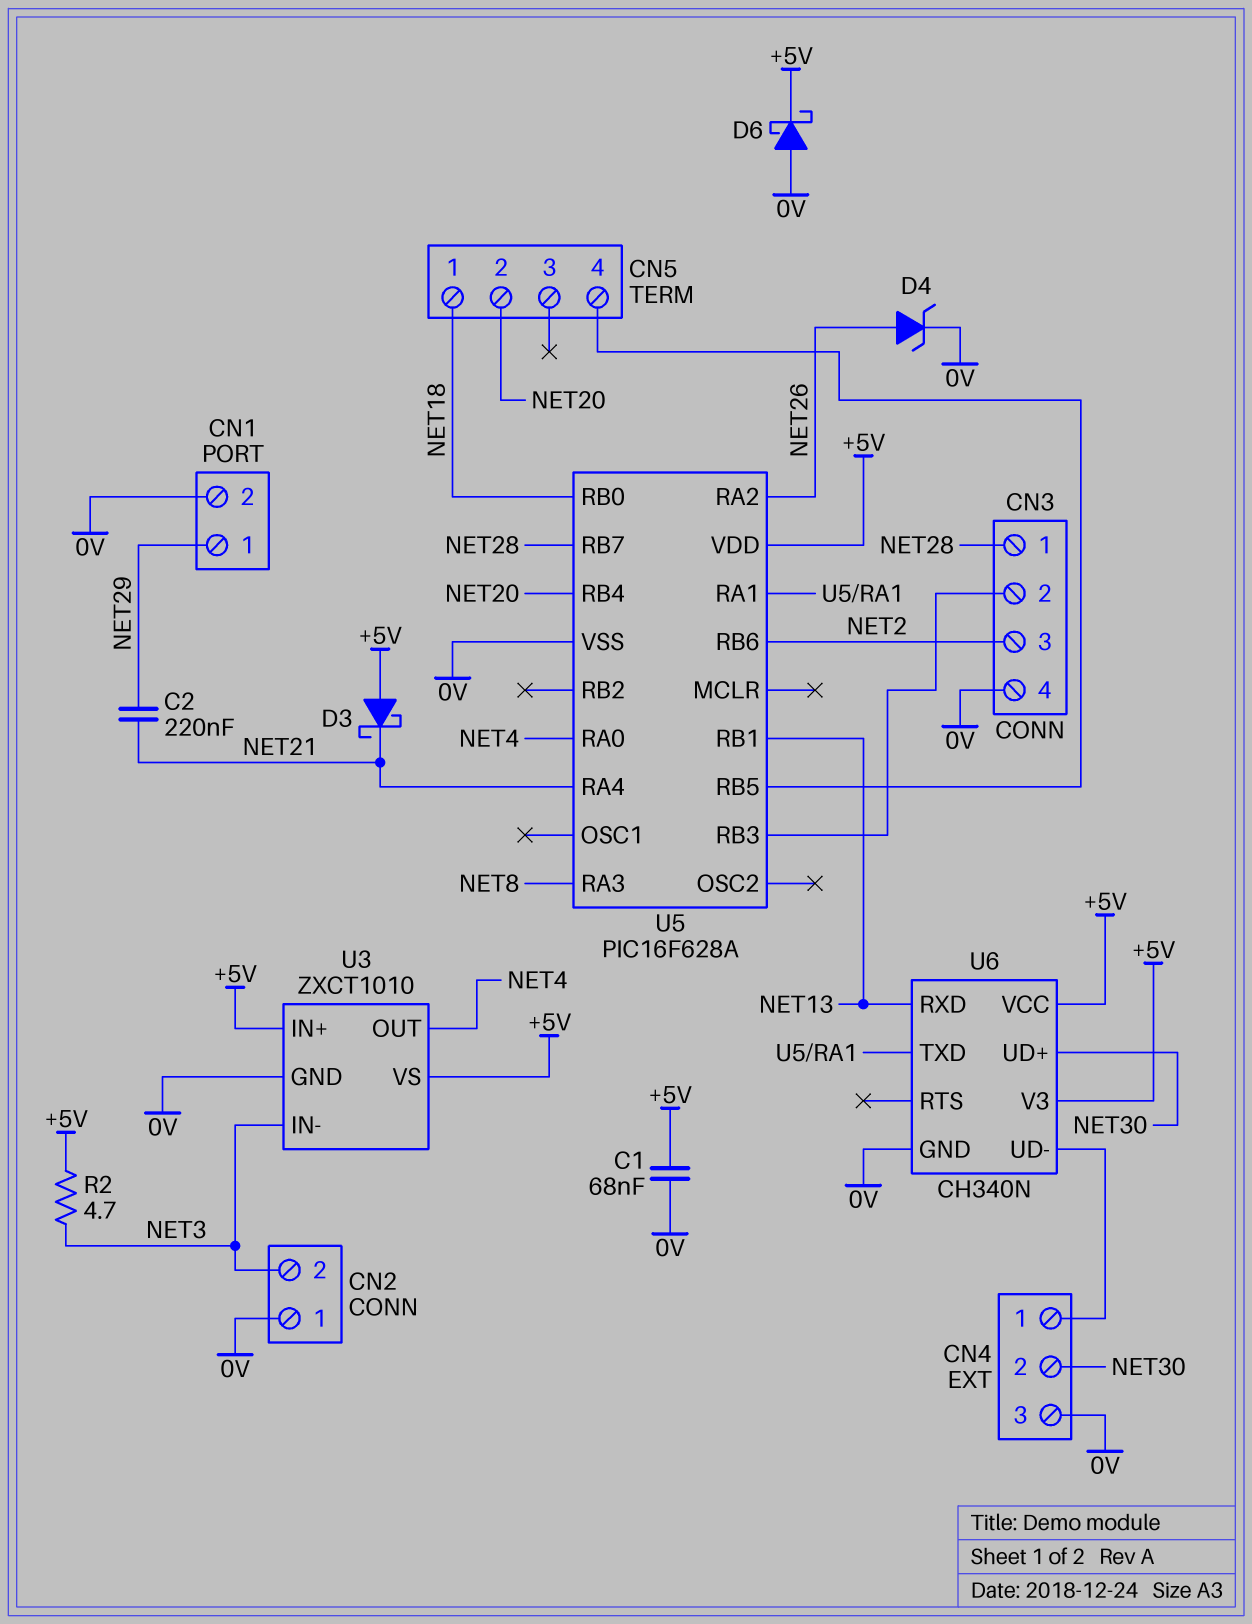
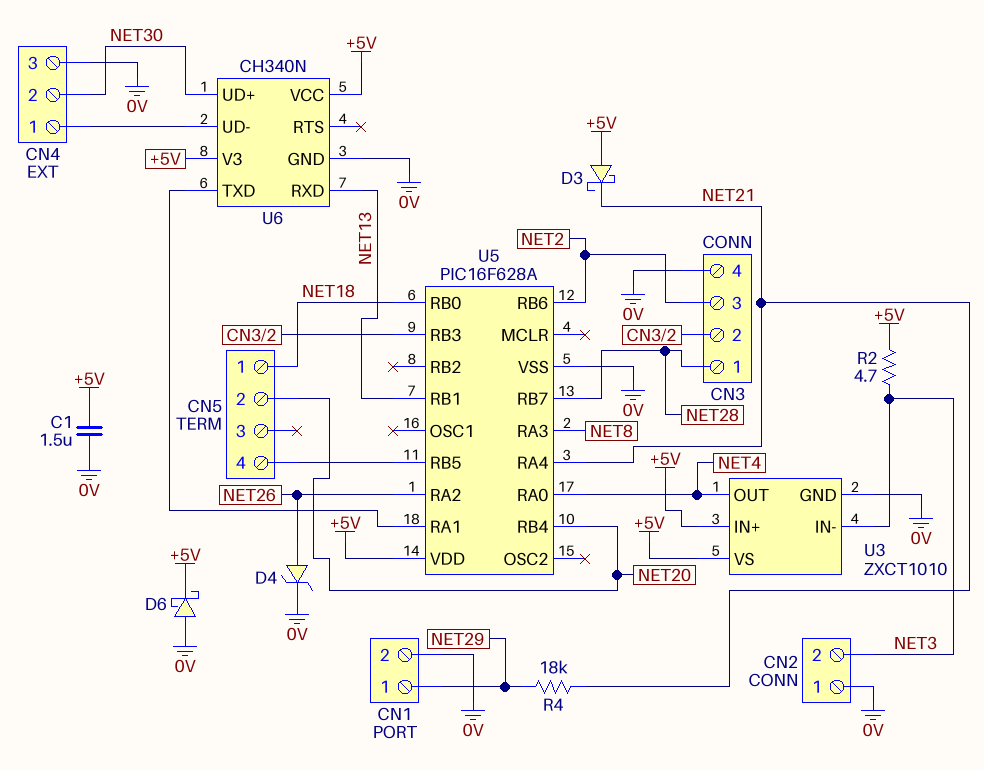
C1: 68nF (+5V, 0V) -> 1.5uF (+5V, 0V)
C2: 220nF (NET21, NET29) -> none
R4: none -> 18k (NET21, NET29)

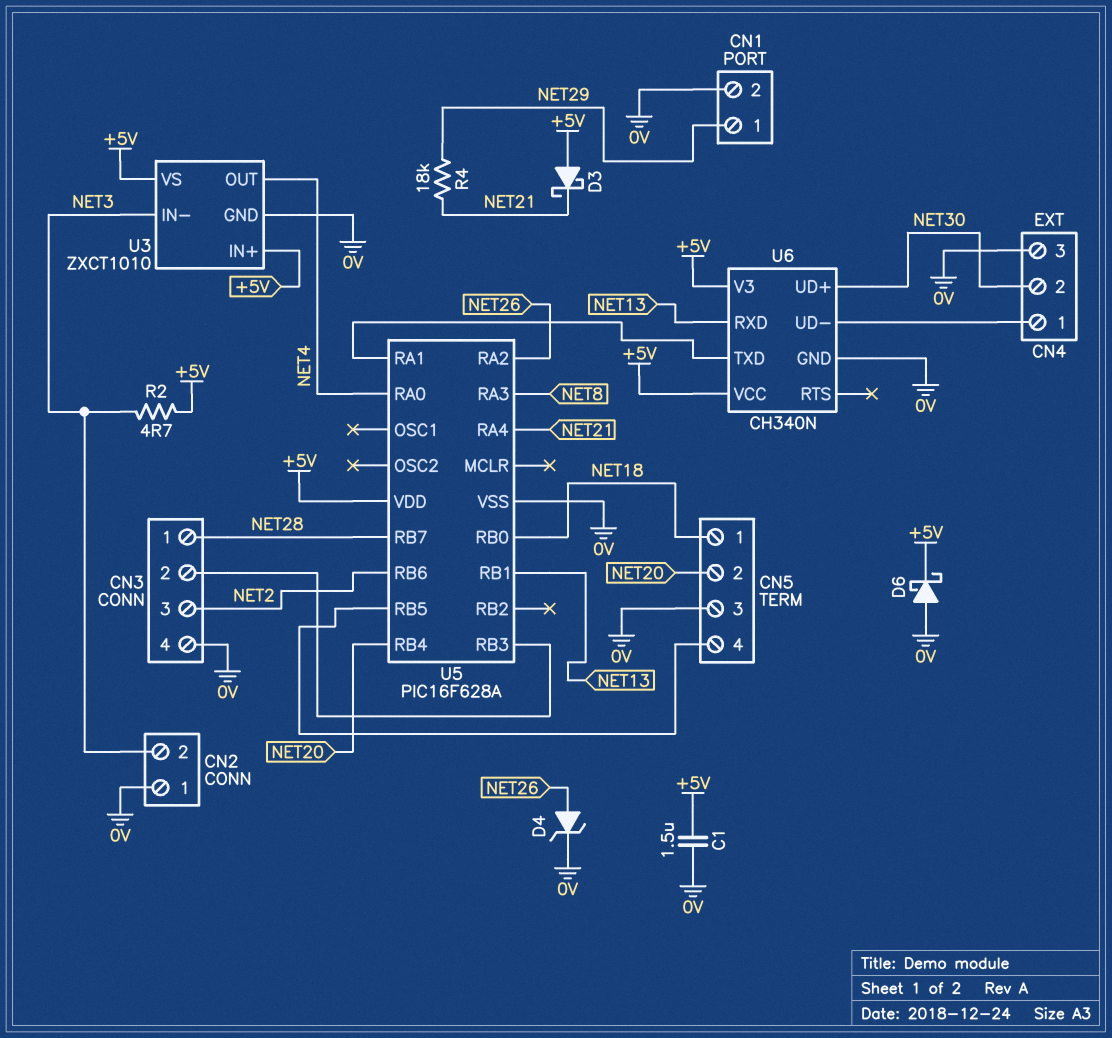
CN5 pin 3: none -> 0V

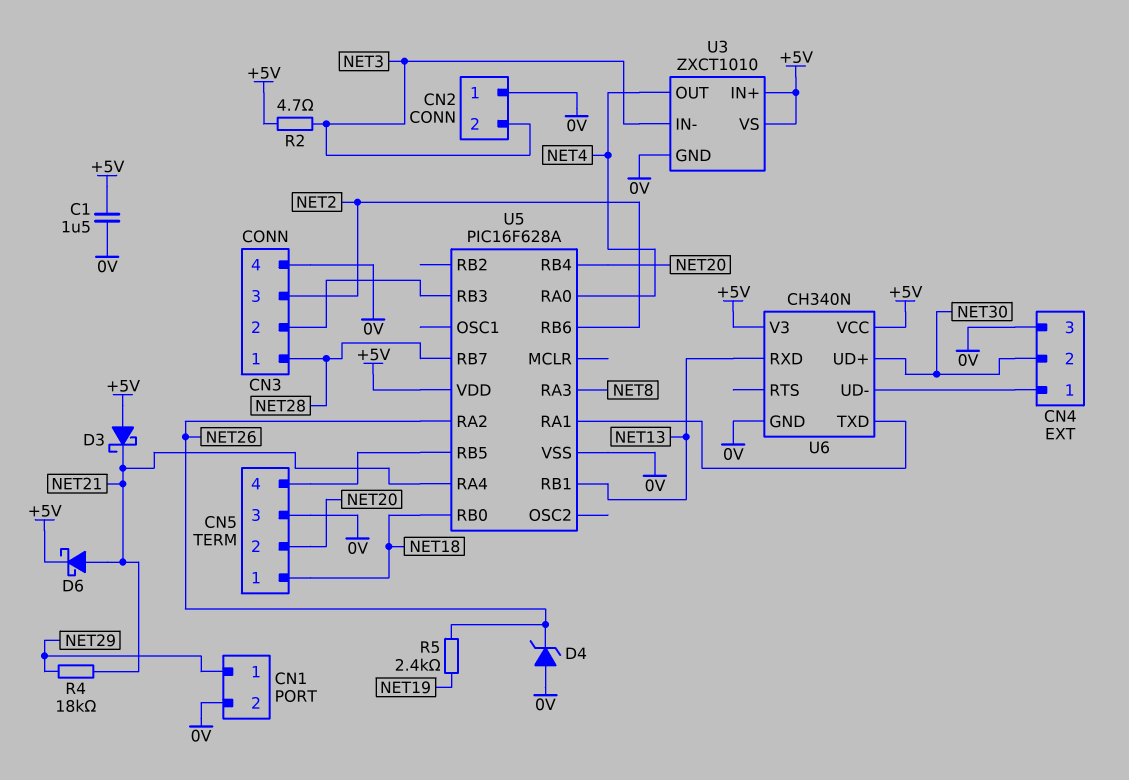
D4: zener (A NET26, K 0V) -> zener (A 0V, K NET26)
D6: schottky (A 0V, K +5V) -> schottky (A NET21, K +5V)
R5: none -> 2.4k (NET19, NET26)

